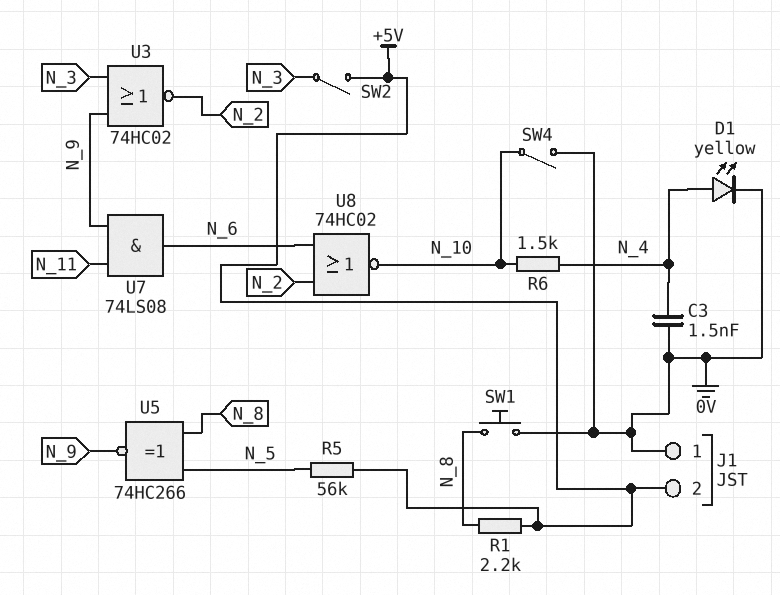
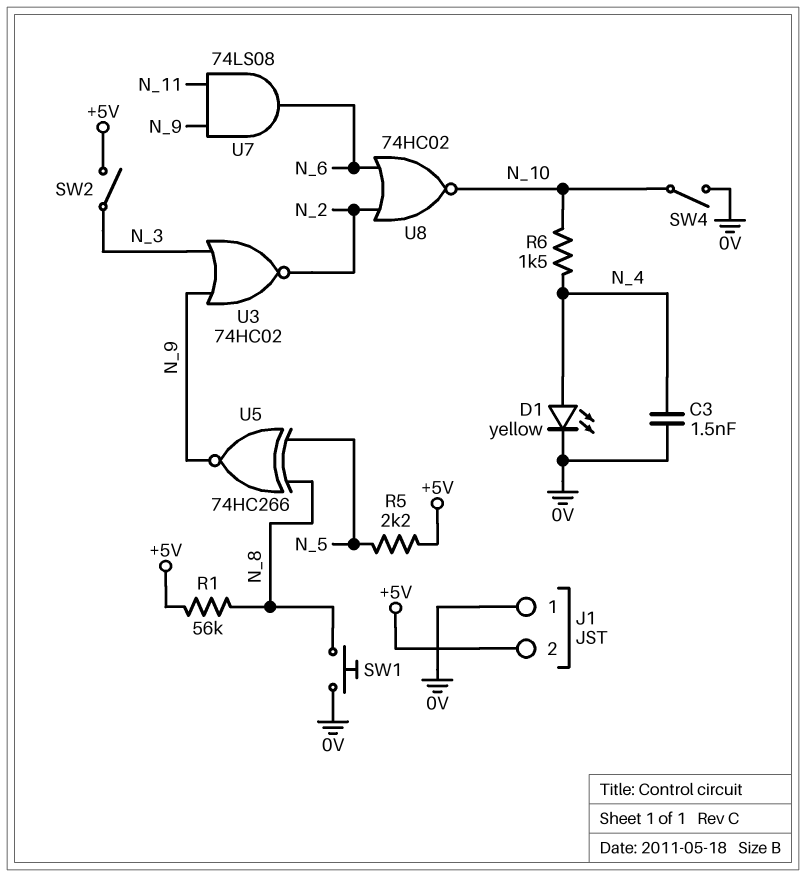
R1: 2.2k (+5V, N_8) -> 56k (+5V, N_8)
R5: 56k (+5V, N_5) -> 2.2k (+5V, N_5)

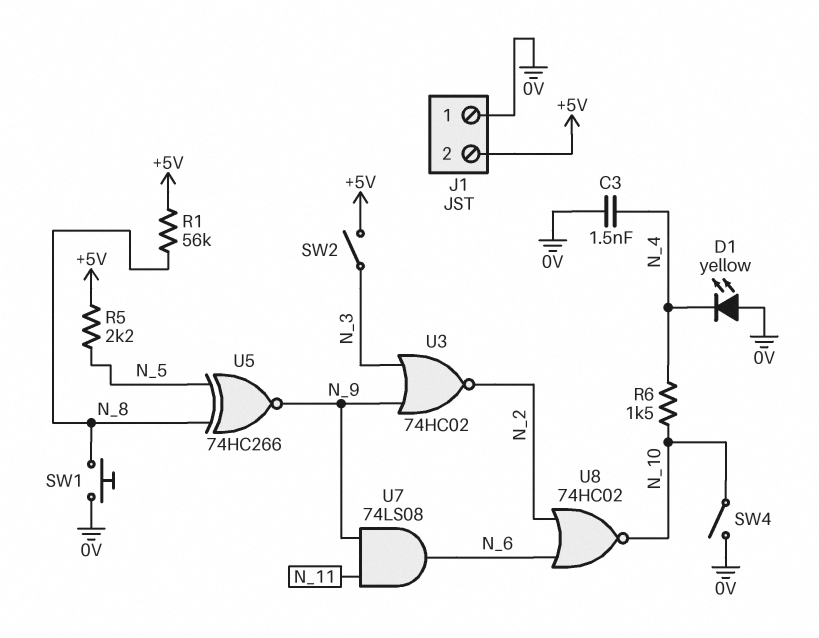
D1: LED yellow (A N_4, K 0V) -> LED yellow (A 0V, K N_4)

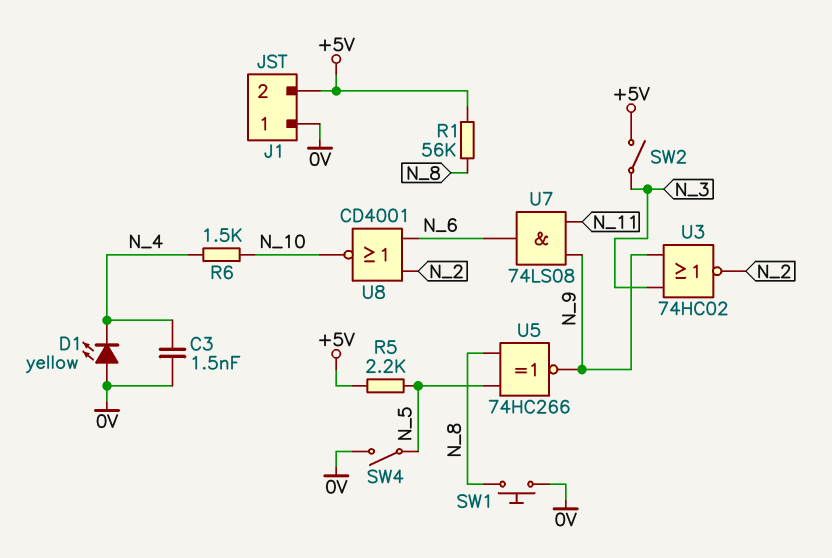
SW4: switch (0V, N_10) -> switch (0V, N_5)
U8: NOR 74HC02 (in N_2, in N_6, out N_10) -> NOR CD4001 (in N_2, in N_6, out N_10)

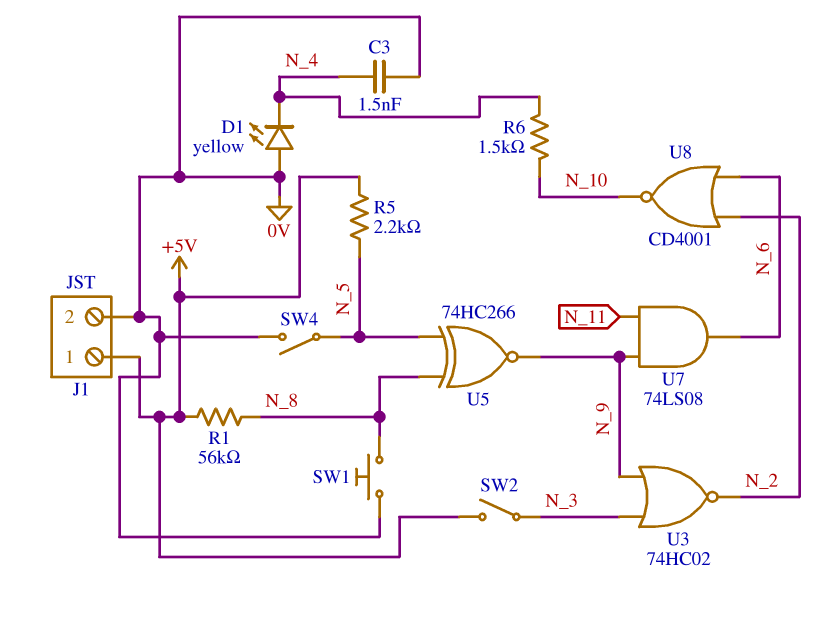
J1 pin 1: 0V -> +5V
J1 pin 2: +5V -> 0V

